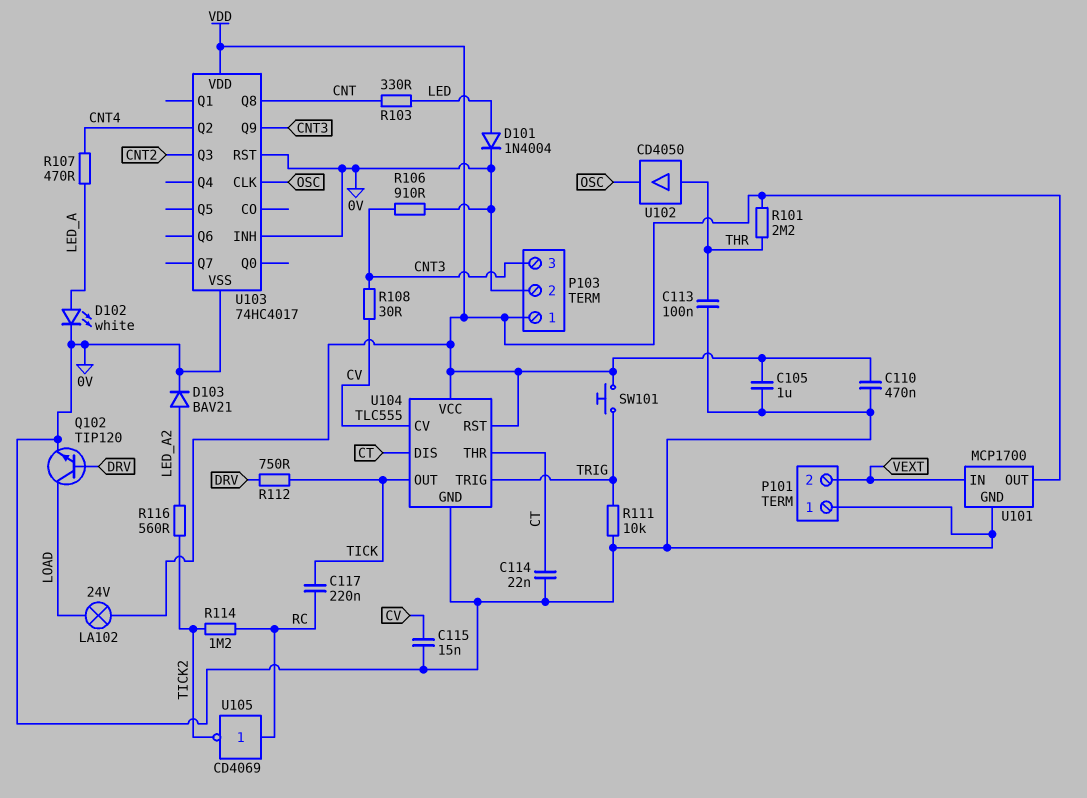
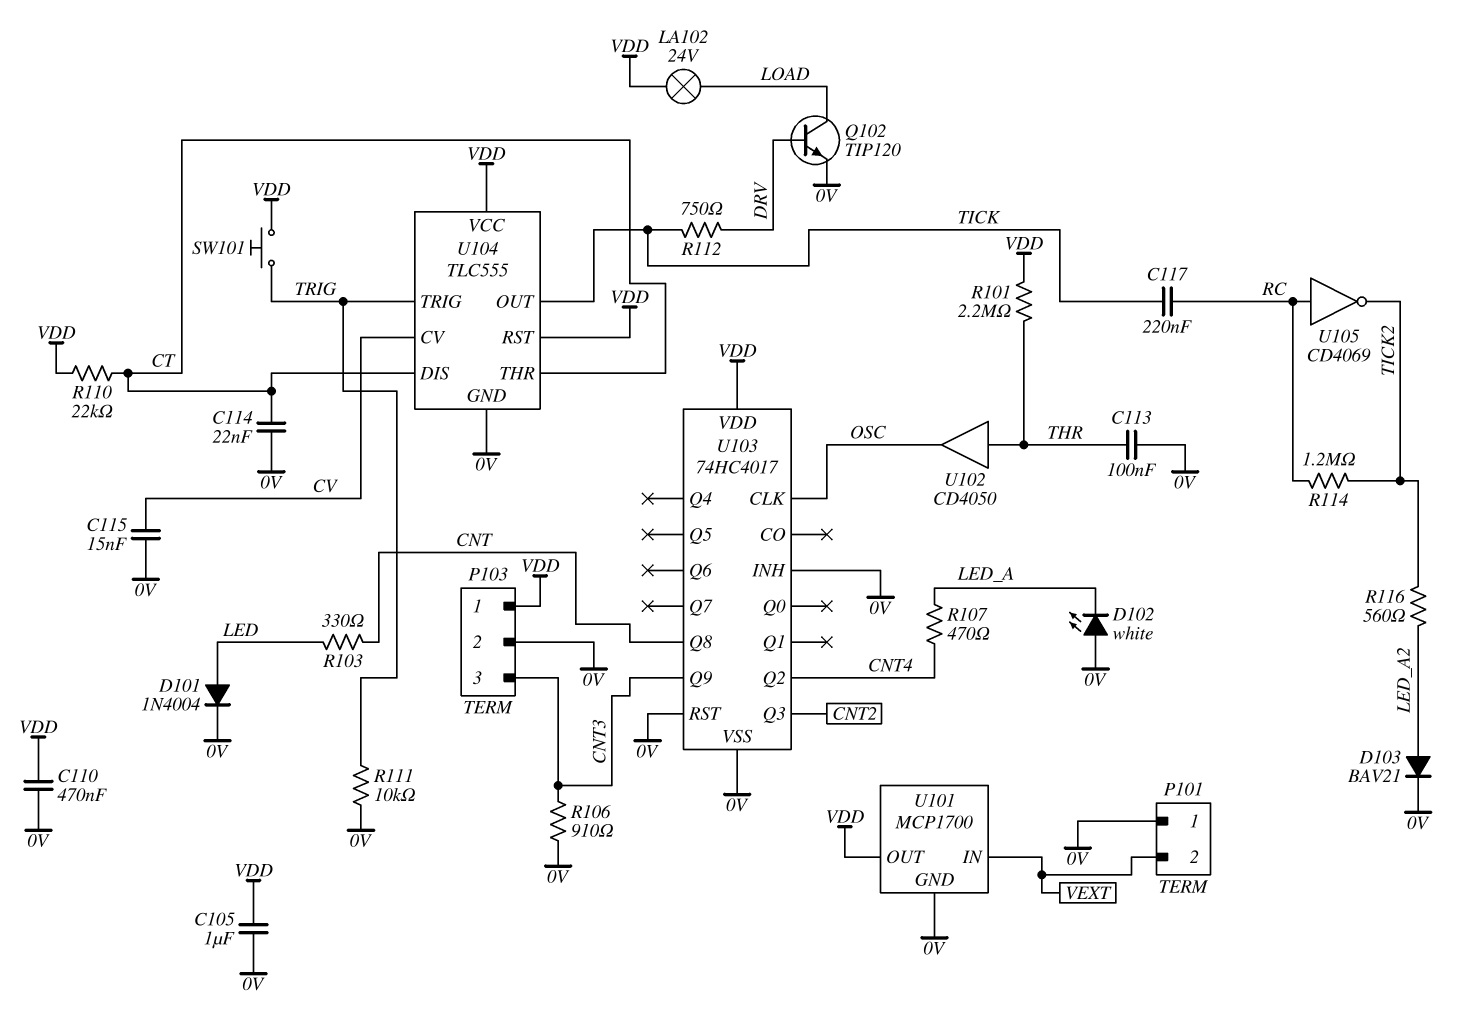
D102: LED white (A LED_A, K 0V) -> LED white (A 0V, K LED_A)
R108: 30 (CNT3, CV) -> none
R110: none -> 22k (CT, VDD)

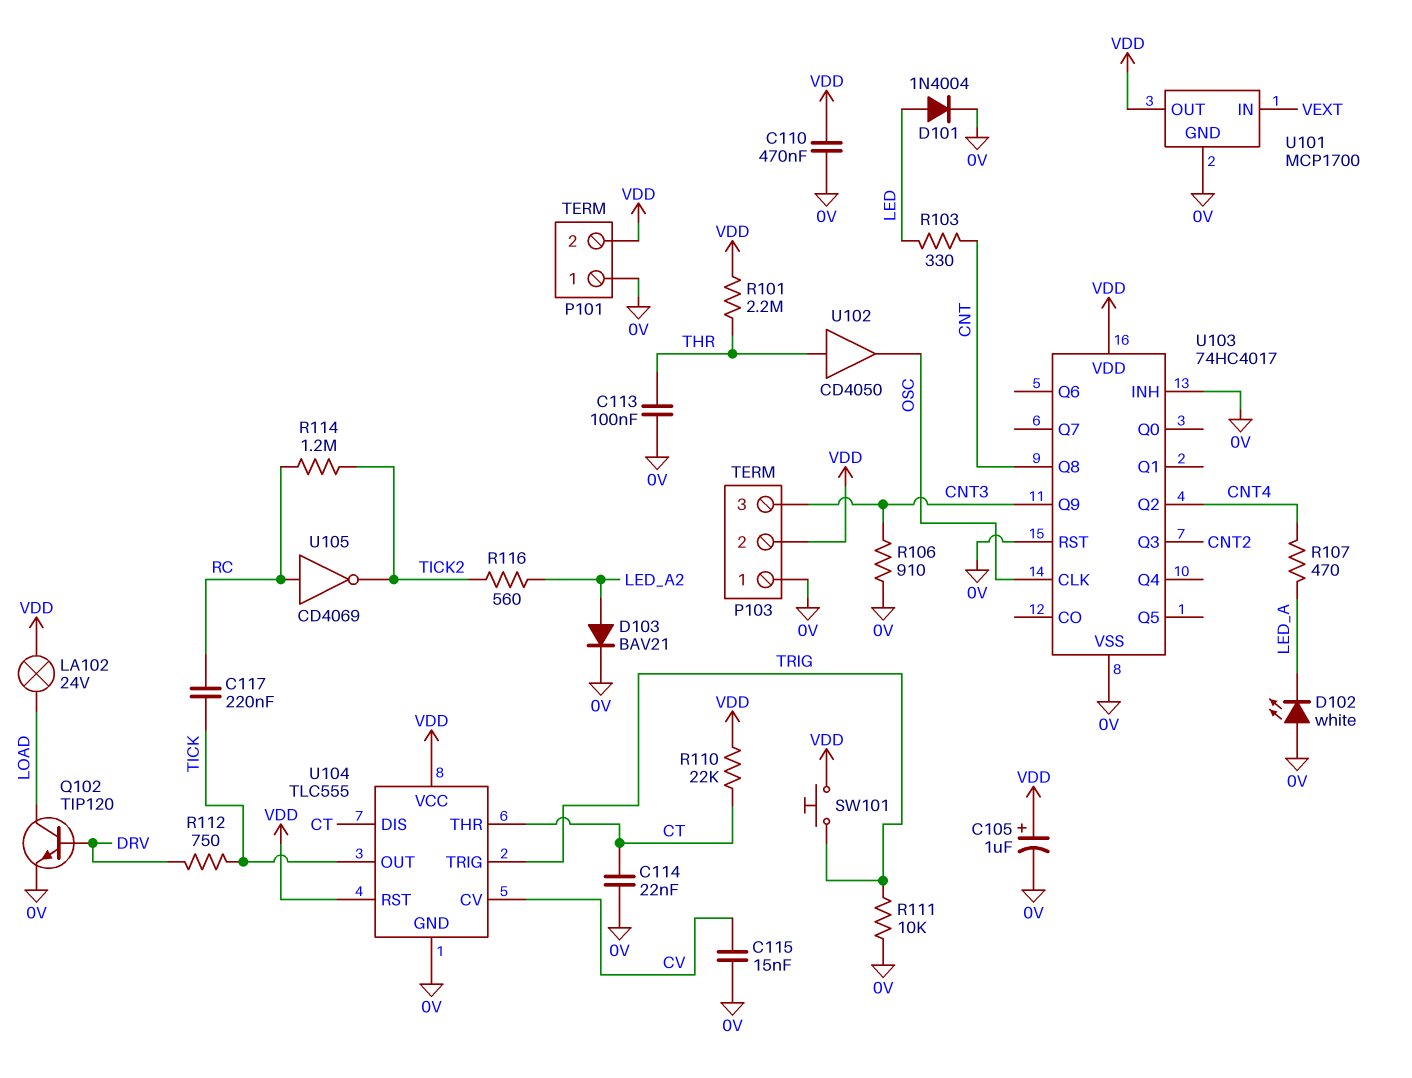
C105: 1uF (0V, VDD) -> 1uF (plus VDD, minus 0V)
P101 pin 2: VEXT -> VDD
P103 pin 1: VDD -> 0V
P103 pin 2: 0V -> VDD

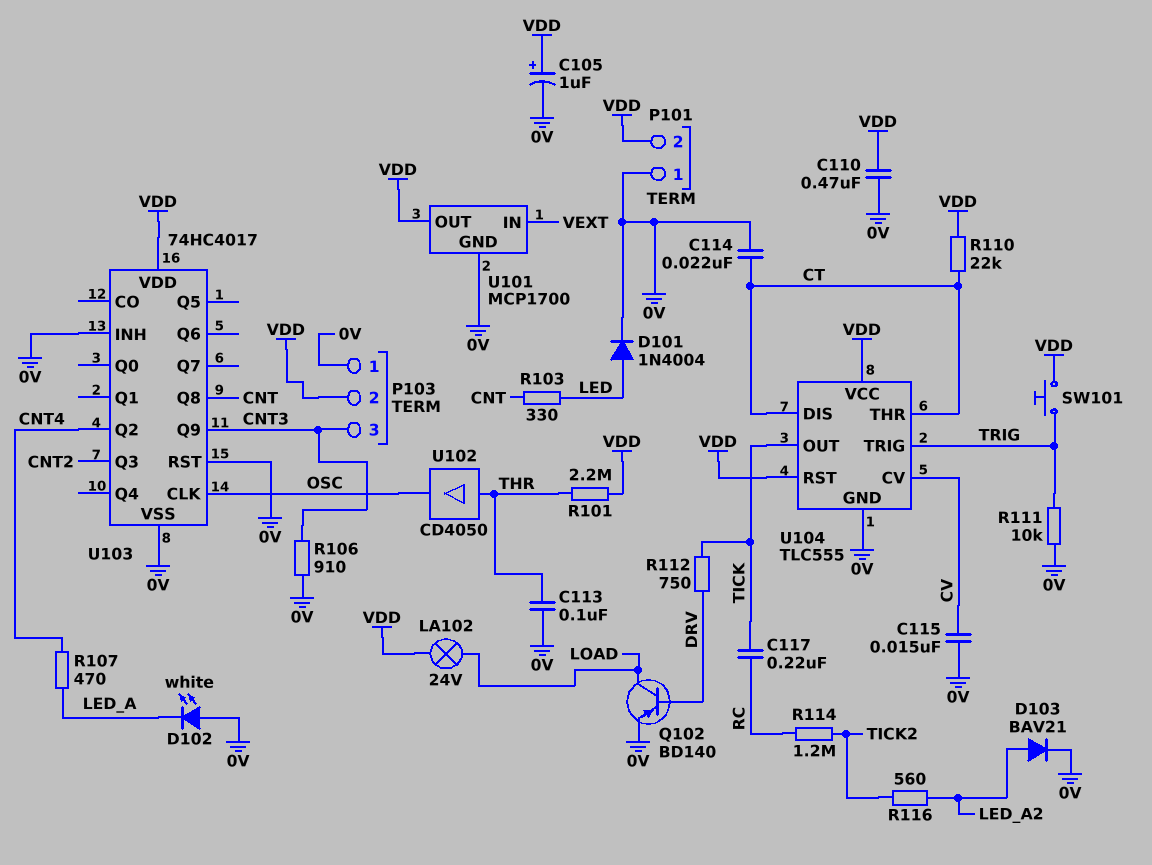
Q102: NPN TIP120 (B DRV, C LOAD, E 0V) -> PNP BD140 (B DRV, C LOAD, E 0V)
U105: NOT CD4069 (in RC, out TICK2) -> none

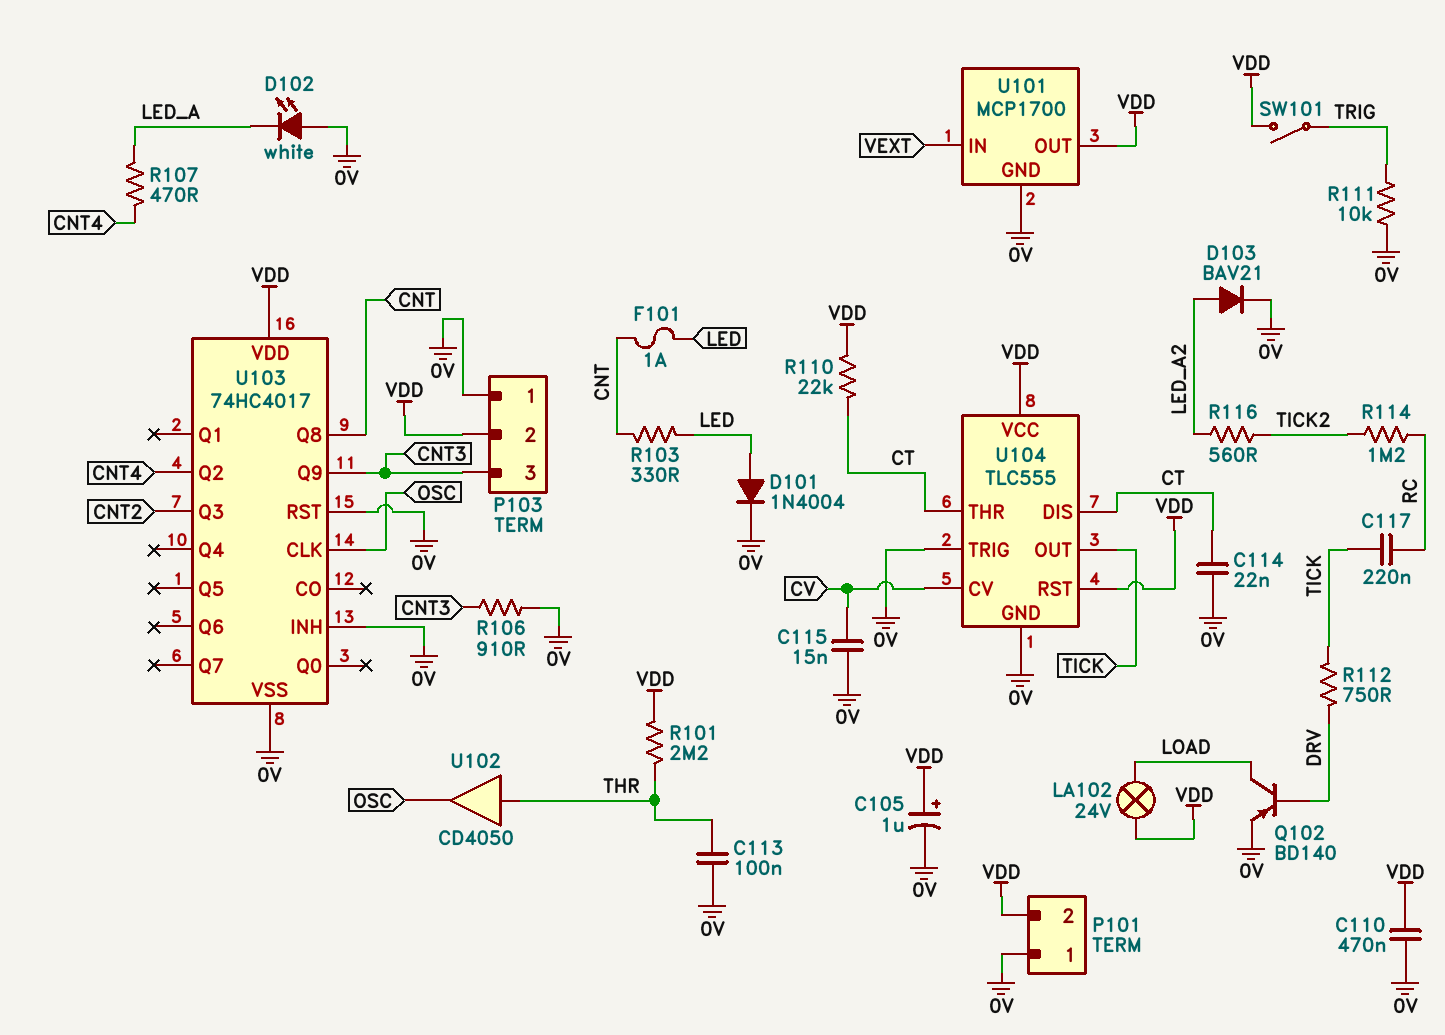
F101: none -> 1A (CNT, LED)
SW101: button (TRIG, VDD) -> switch (TRIG, VDD)
U104 pin TRIG: TRIG -> 0V

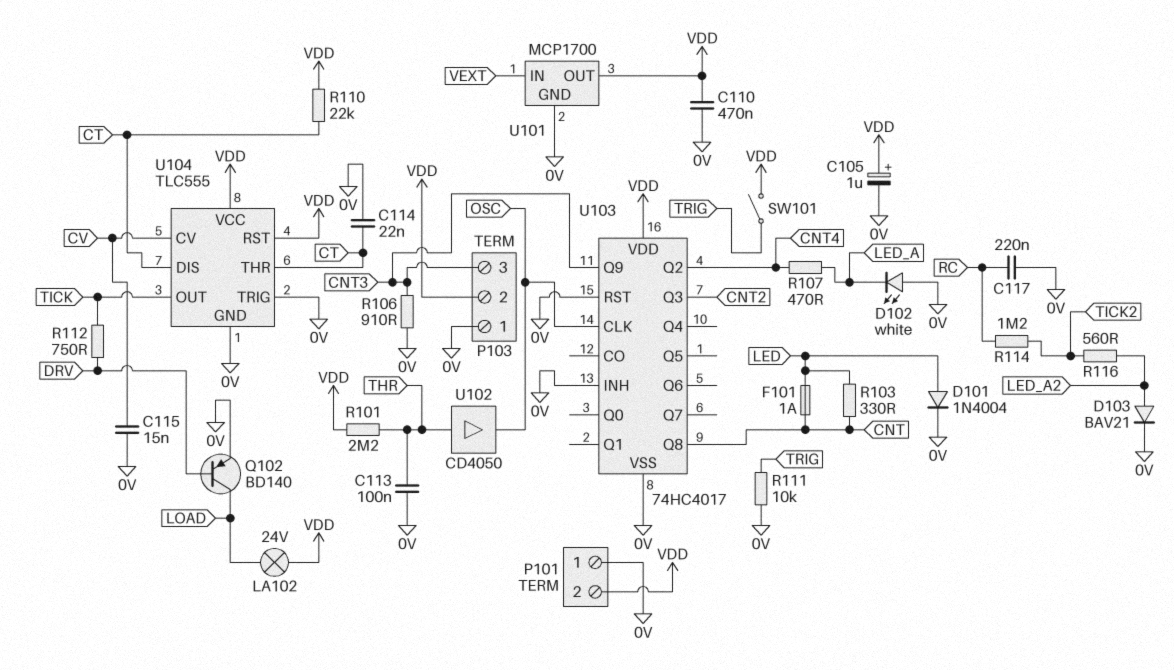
C117: 220nF (RC, TICK) -> 220nF (0V, RC)

